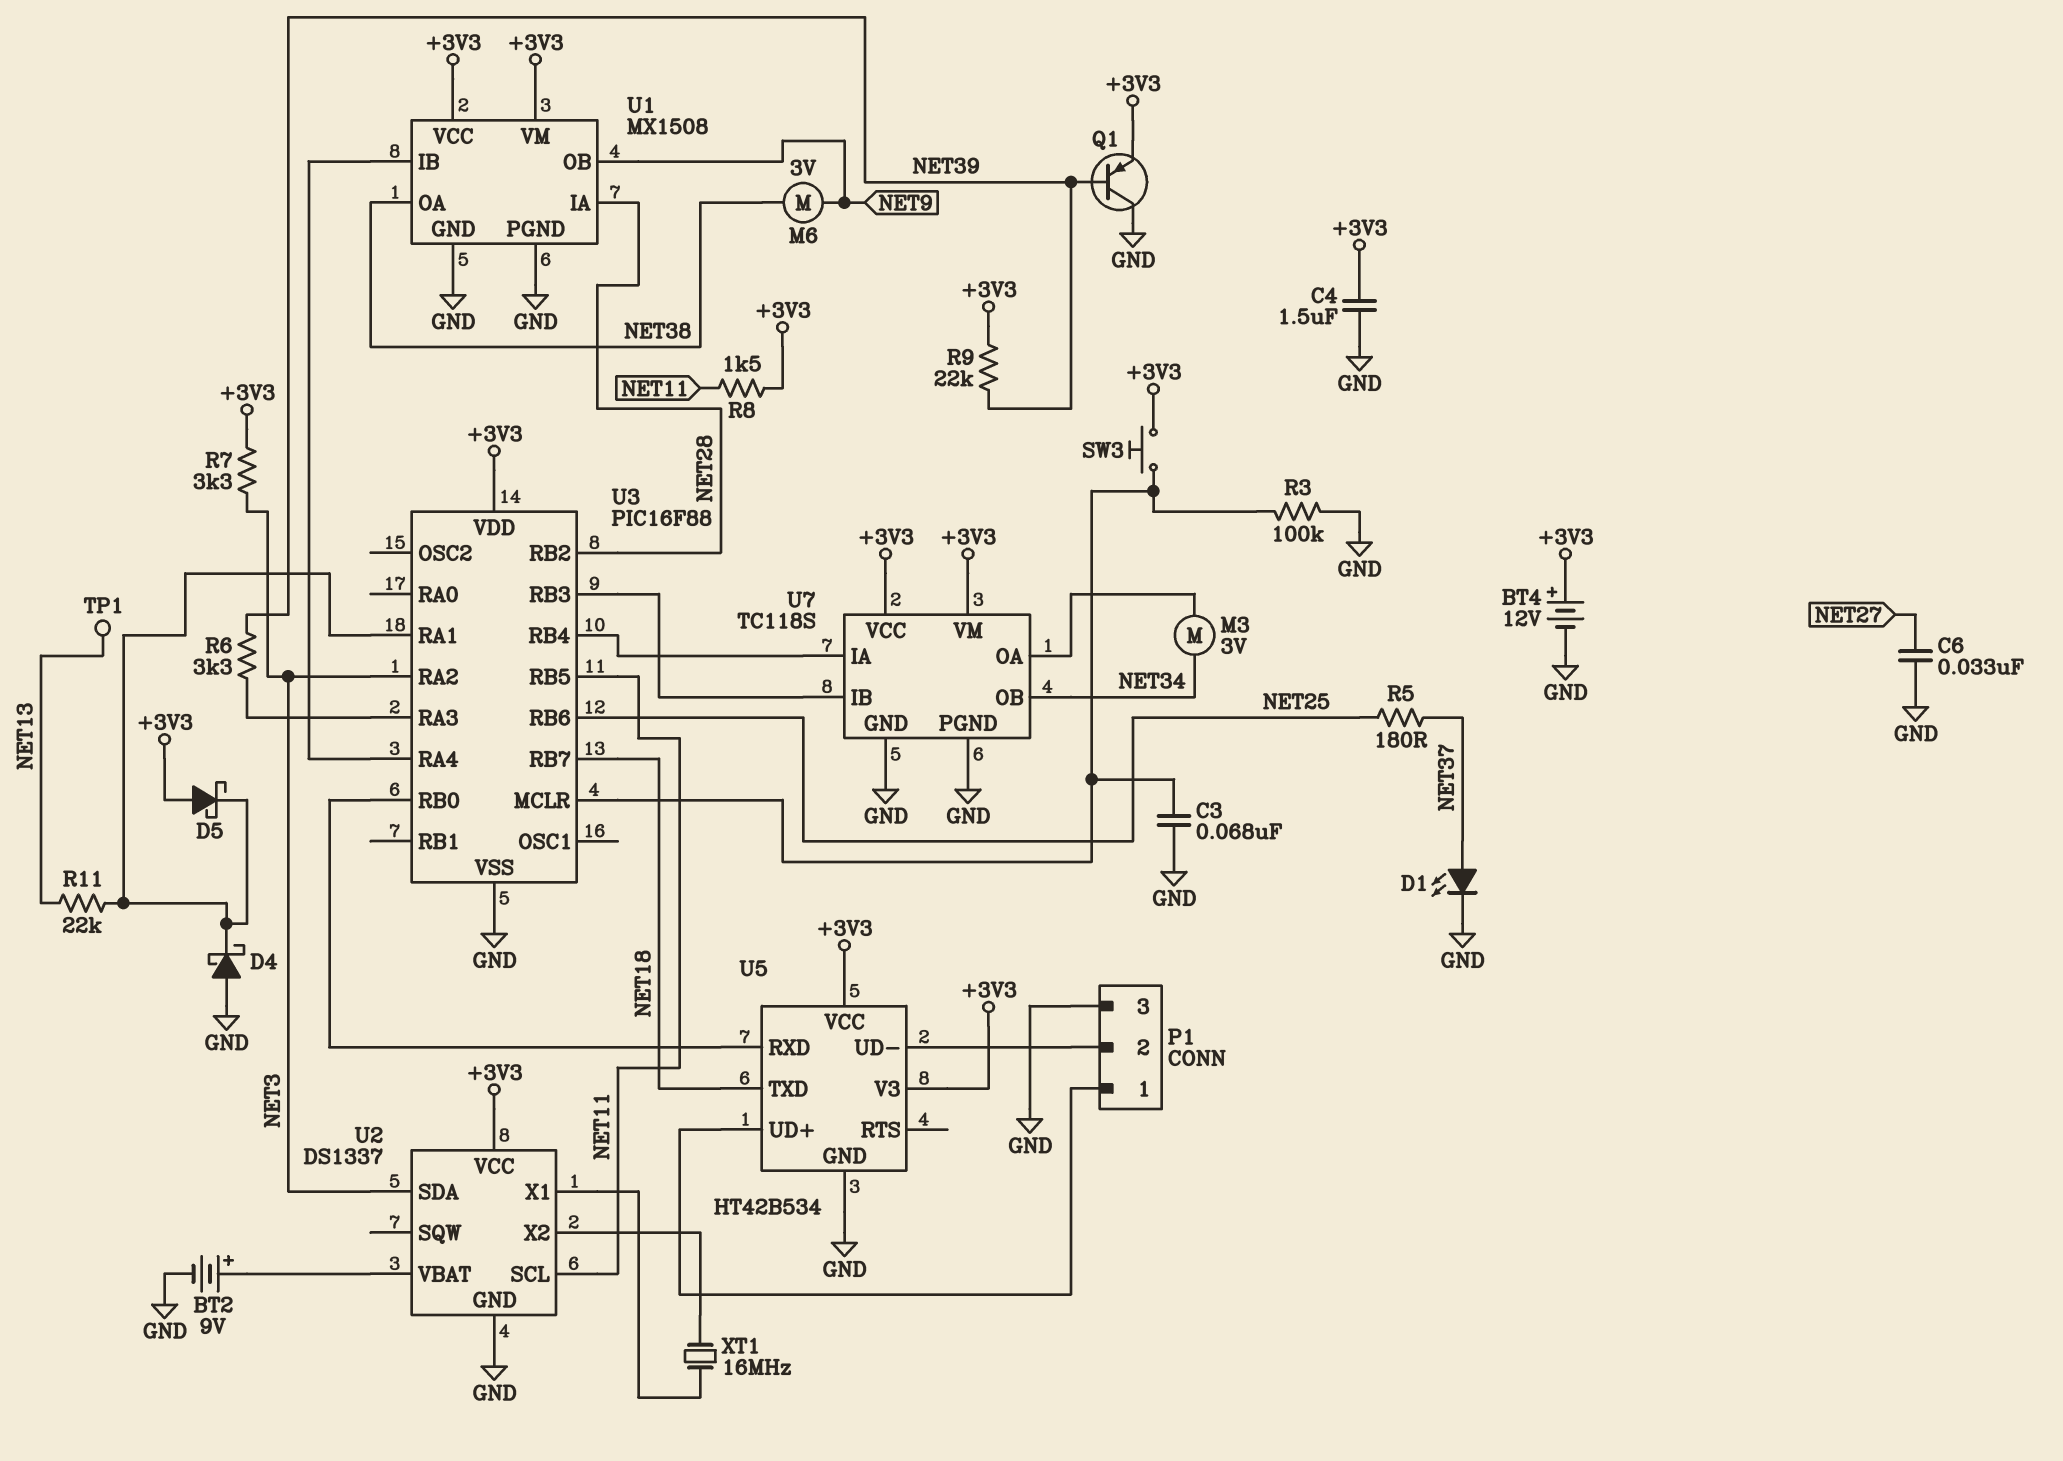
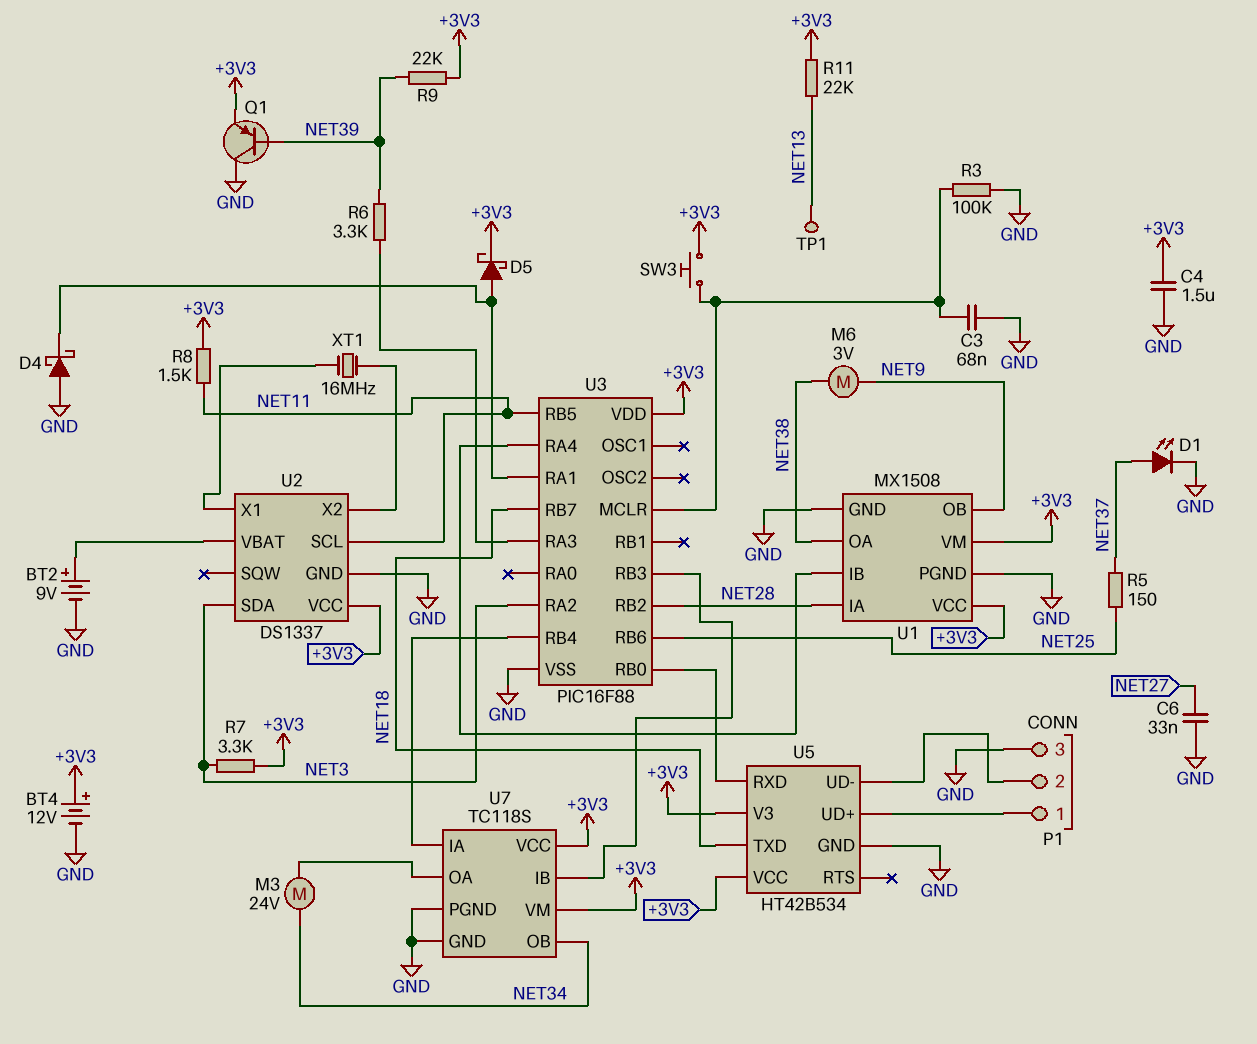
D5: schottky (A +3V3, K U3/RA1) -> schottky (A U3/RA1, K +3V3)
M3: motor 3V (NET34, U7/OA) -> motor 24V (NET34, U7/OA)
R5: 180 (NET25, NET37) -> 150 (NET25, NET37)
R11: 22k (NET13, U3/RA1) -> 22k (+3V3, NET13)

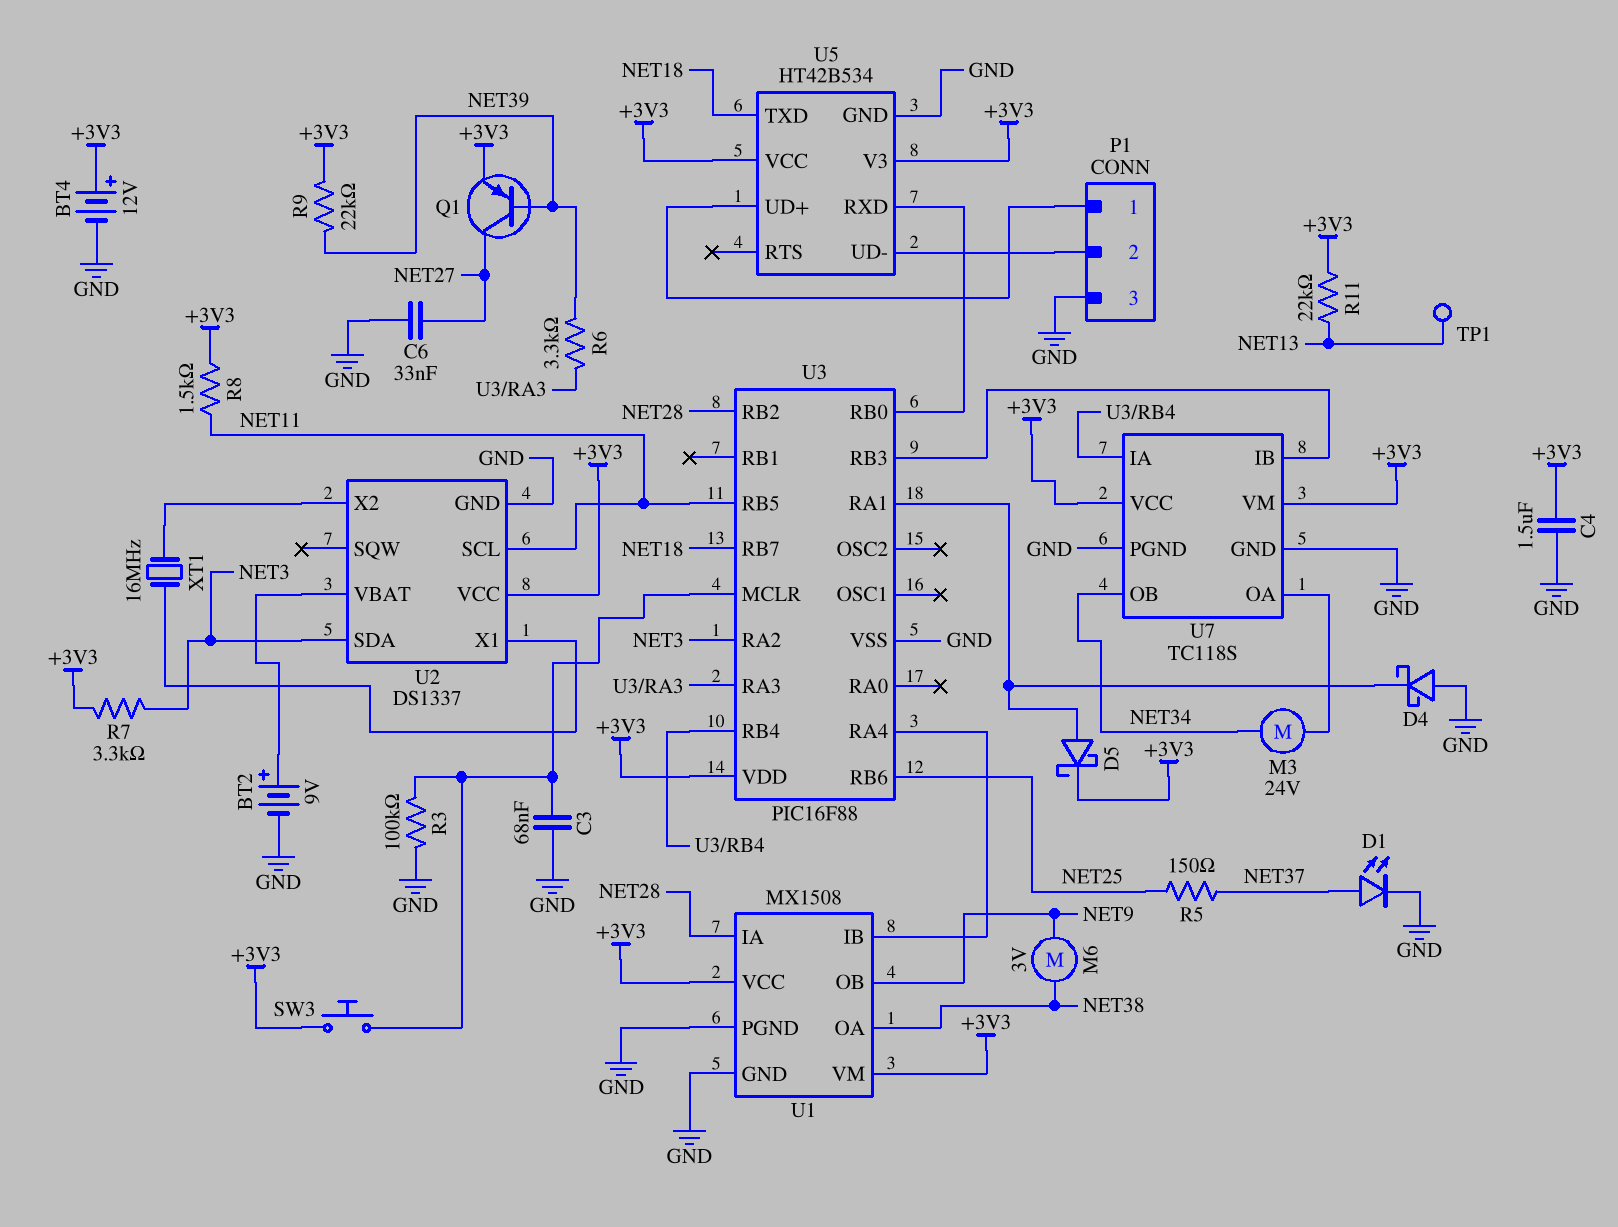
Q1: PNP (B NET39, C GND, E +3V3) -> PNP (B NET39, C NET27, E +3V3)

